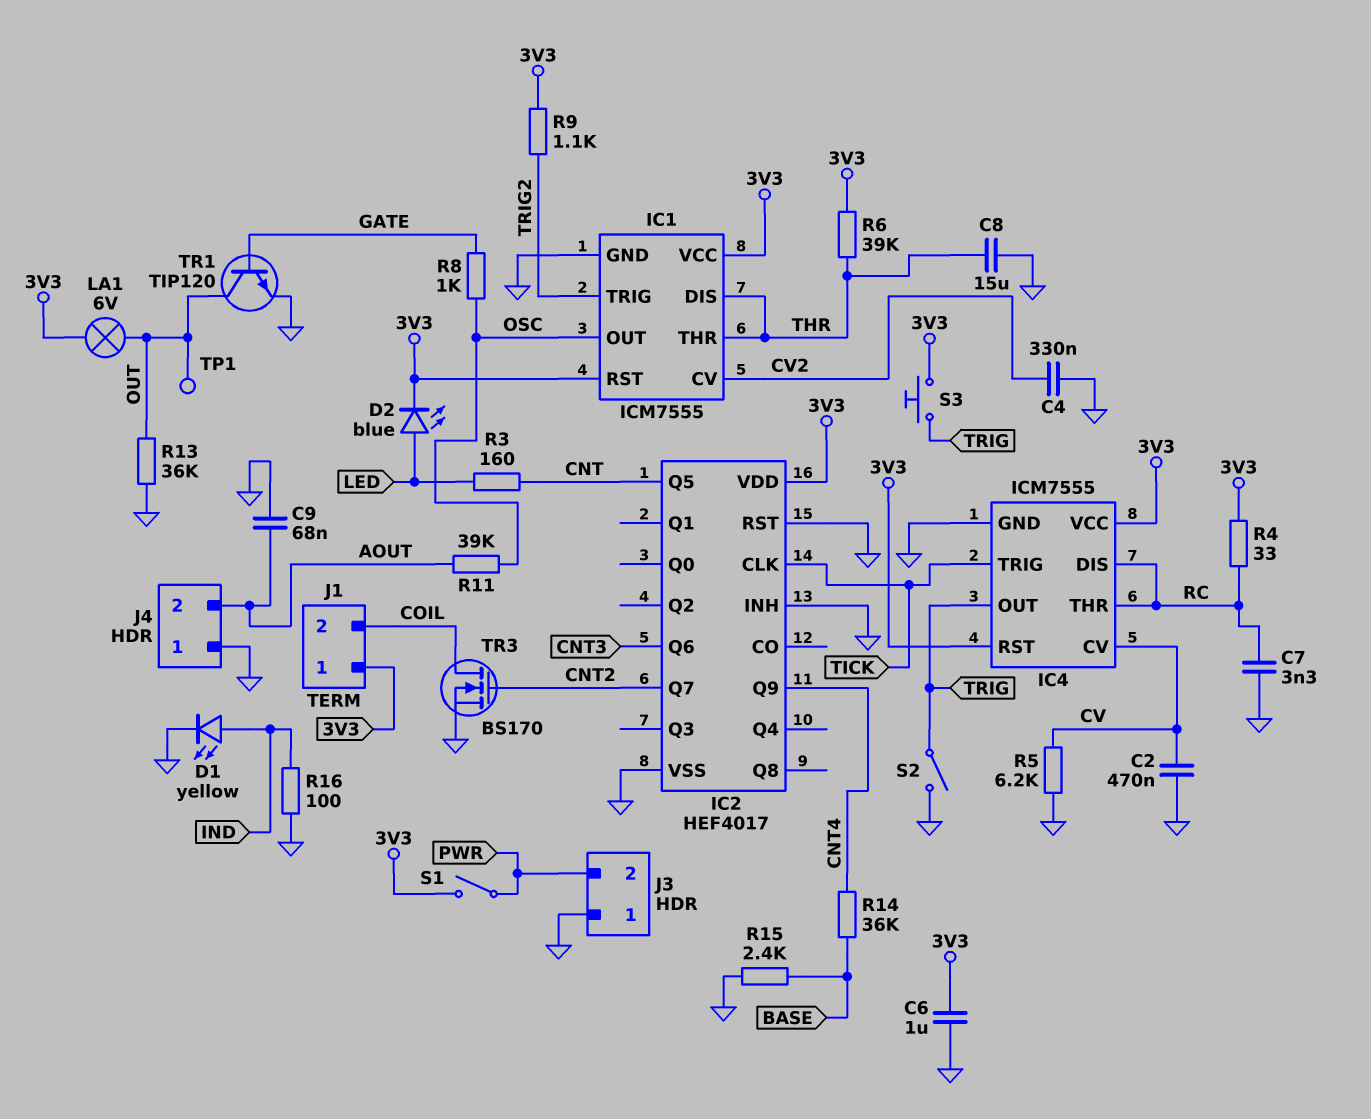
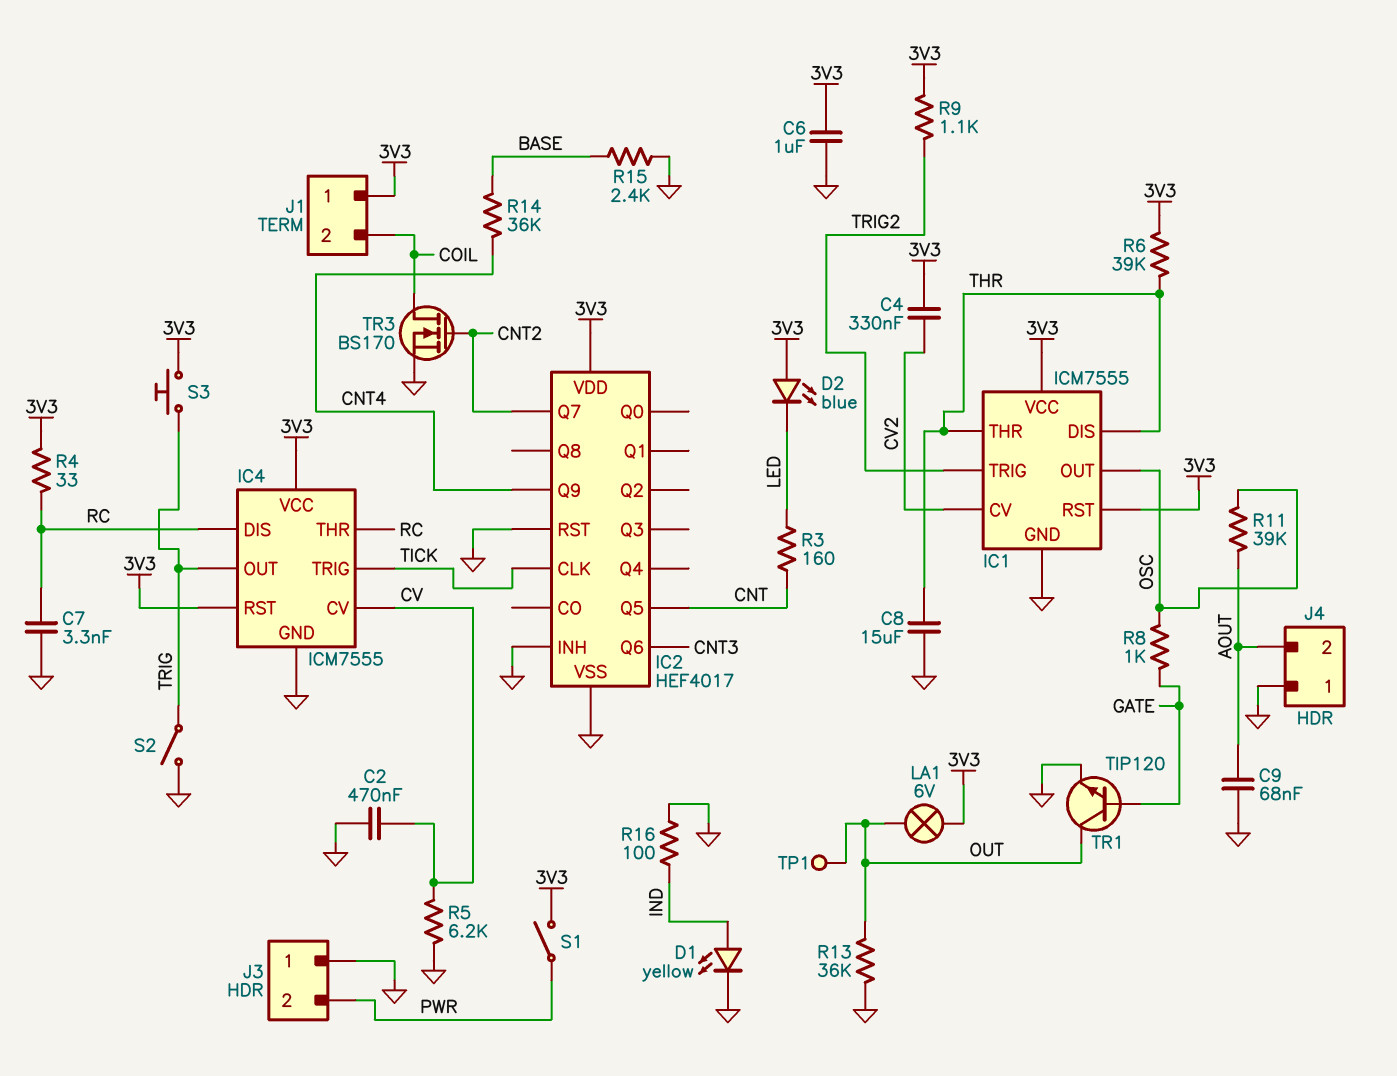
C4: 330nF (CV2, GND) -> 330nF (3V3, CV2)
D2: LED blue (A LED, K 3V3) -> LED blue (A 3V3, K LED)

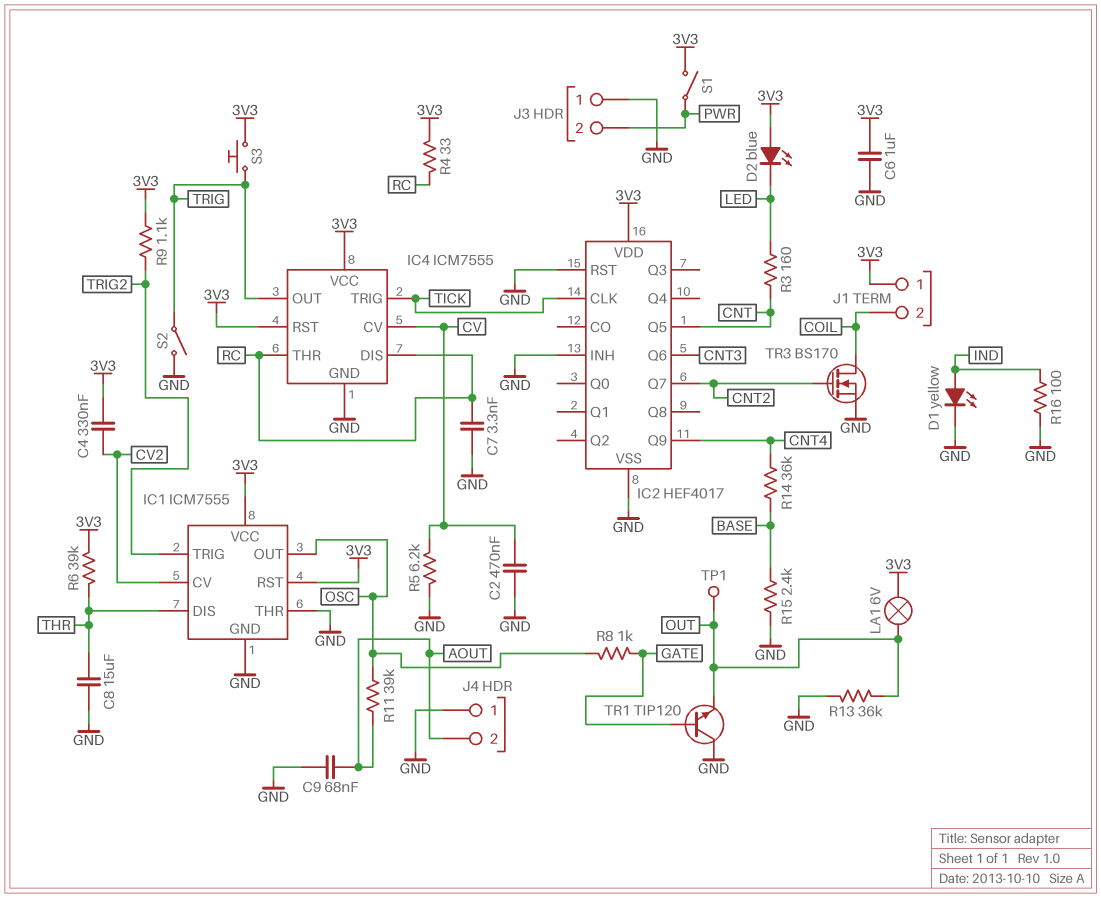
IC1 pin THR: THR -> GND
TR1: NPN TIP120 (B GATE, C OUT, E GND) -> NPN TIP120 (B GATE, C GND, E OUT)

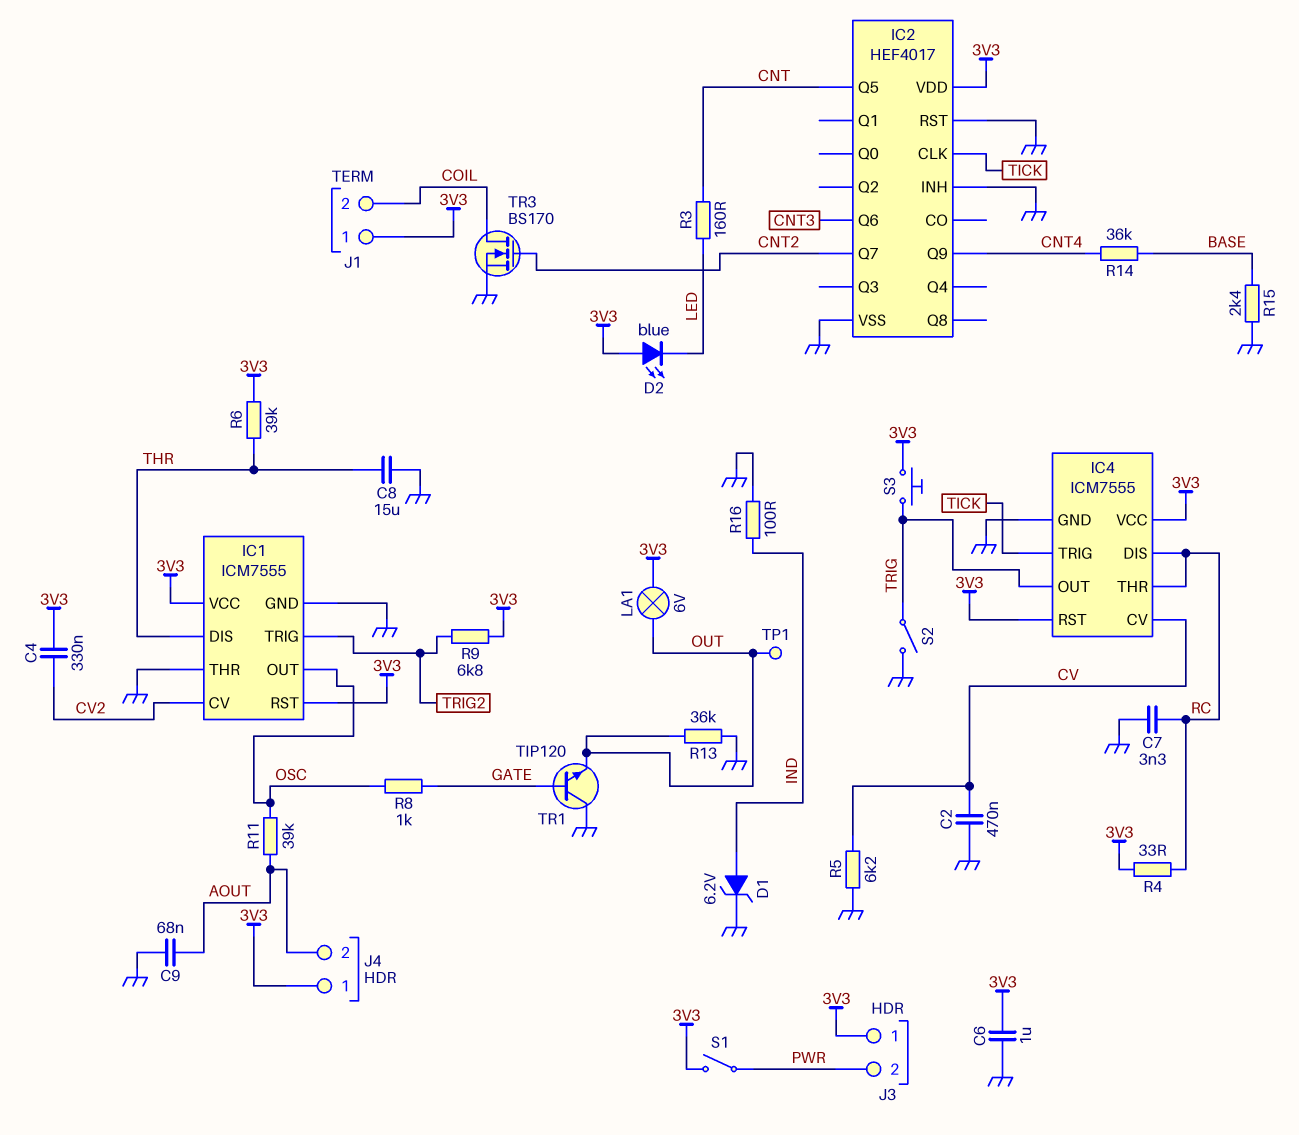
D1: LED yellow (A IND, K GND) -> zener 6.2V (A IND, K GND)
J3 pin 1: GND -> 3V3
J4 pin 1: GND -> 3V3
R9: 1.1k (3V3, TRIG2) -> 6.8k (3V3, TRIG2)

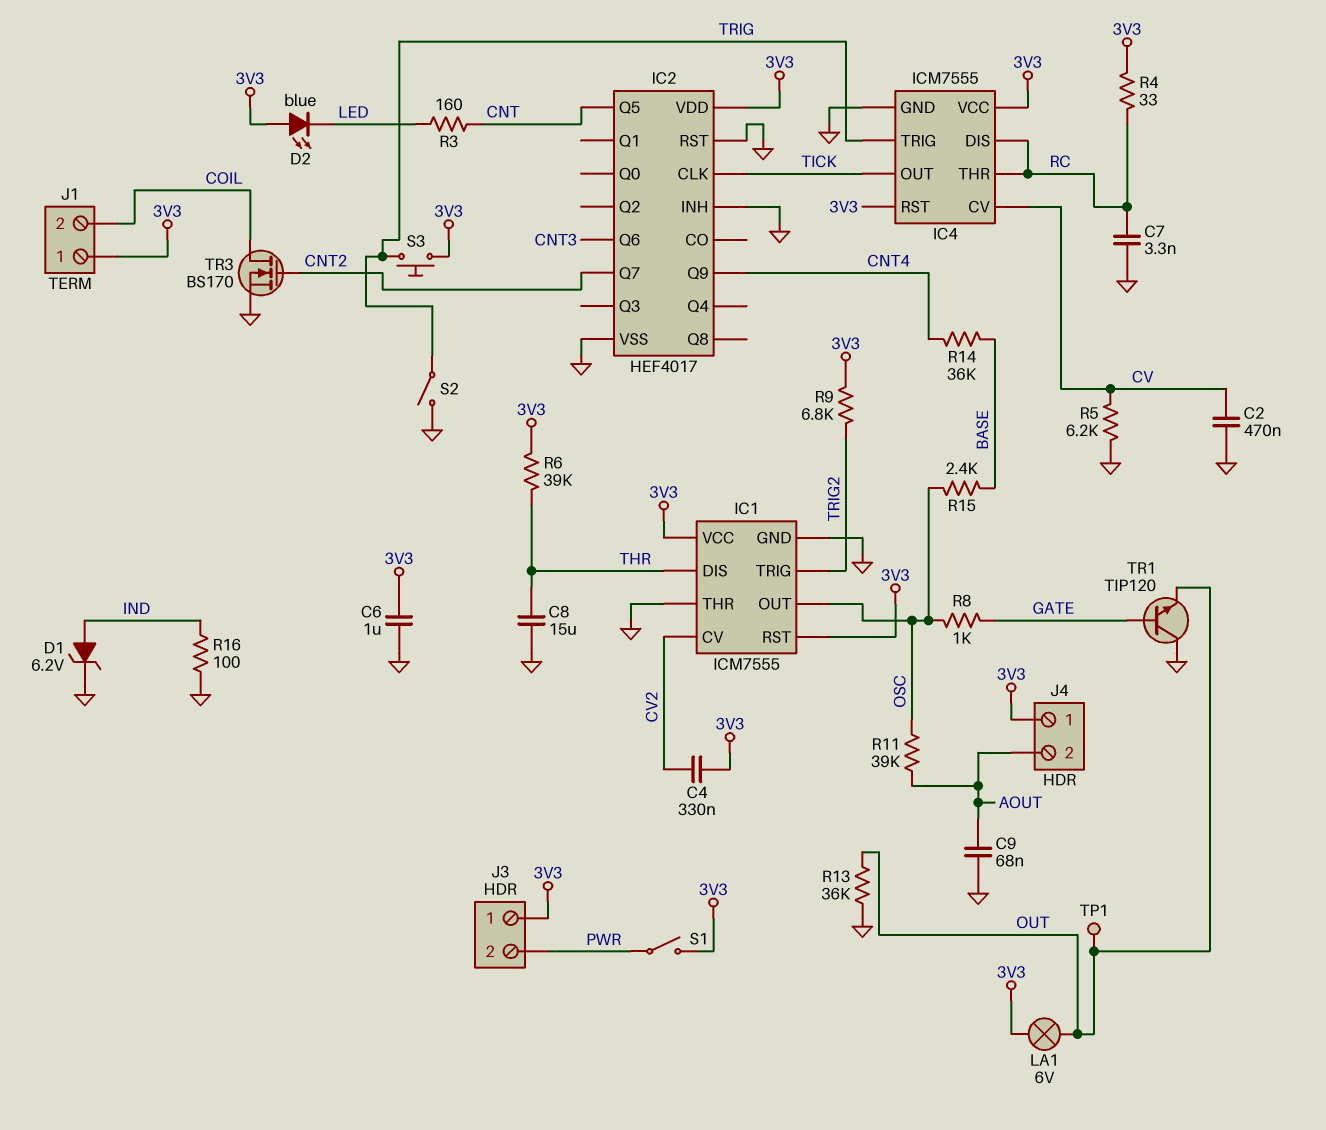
IC4 pin OUT: TRIG -> TICK
IC4 pin TRIG: TICK -> TRIG
R15: 2.4k (BASE, GND) -> 2.4k (BASE, OSC)

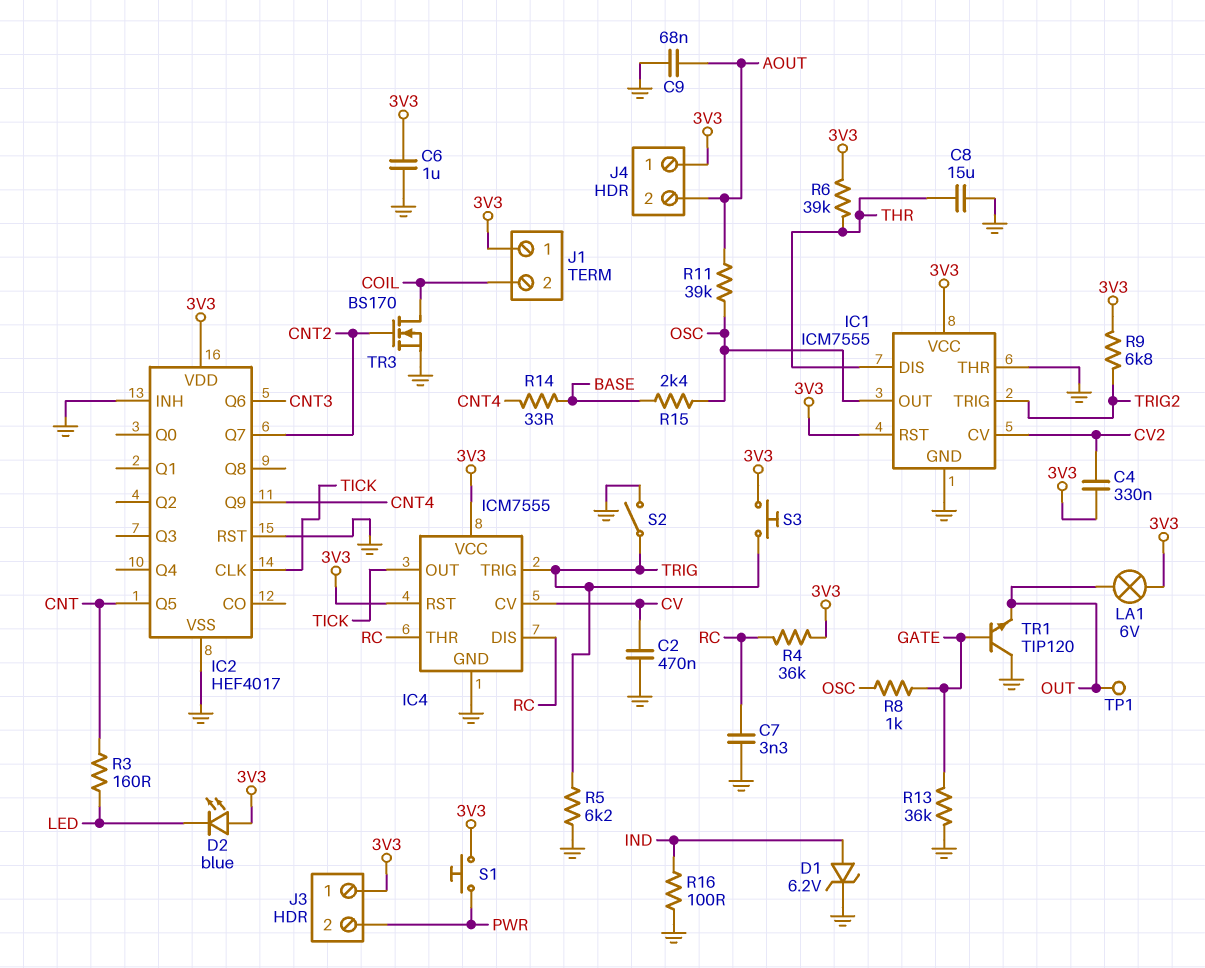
R4: 33 (3V3, RC) -> 36k (3V3, RC)
R5: 6.2k (CV, GND) -> 6.2k (GND, TRIG)
R13: 36k (GND, OUT) -> 36k (GATE, GND)
R14: 36k (BASE, CNT4) -> 33 (BASE, CNT4)
S1: switch (3V3, PWR) -> button (3V3, PWR)

